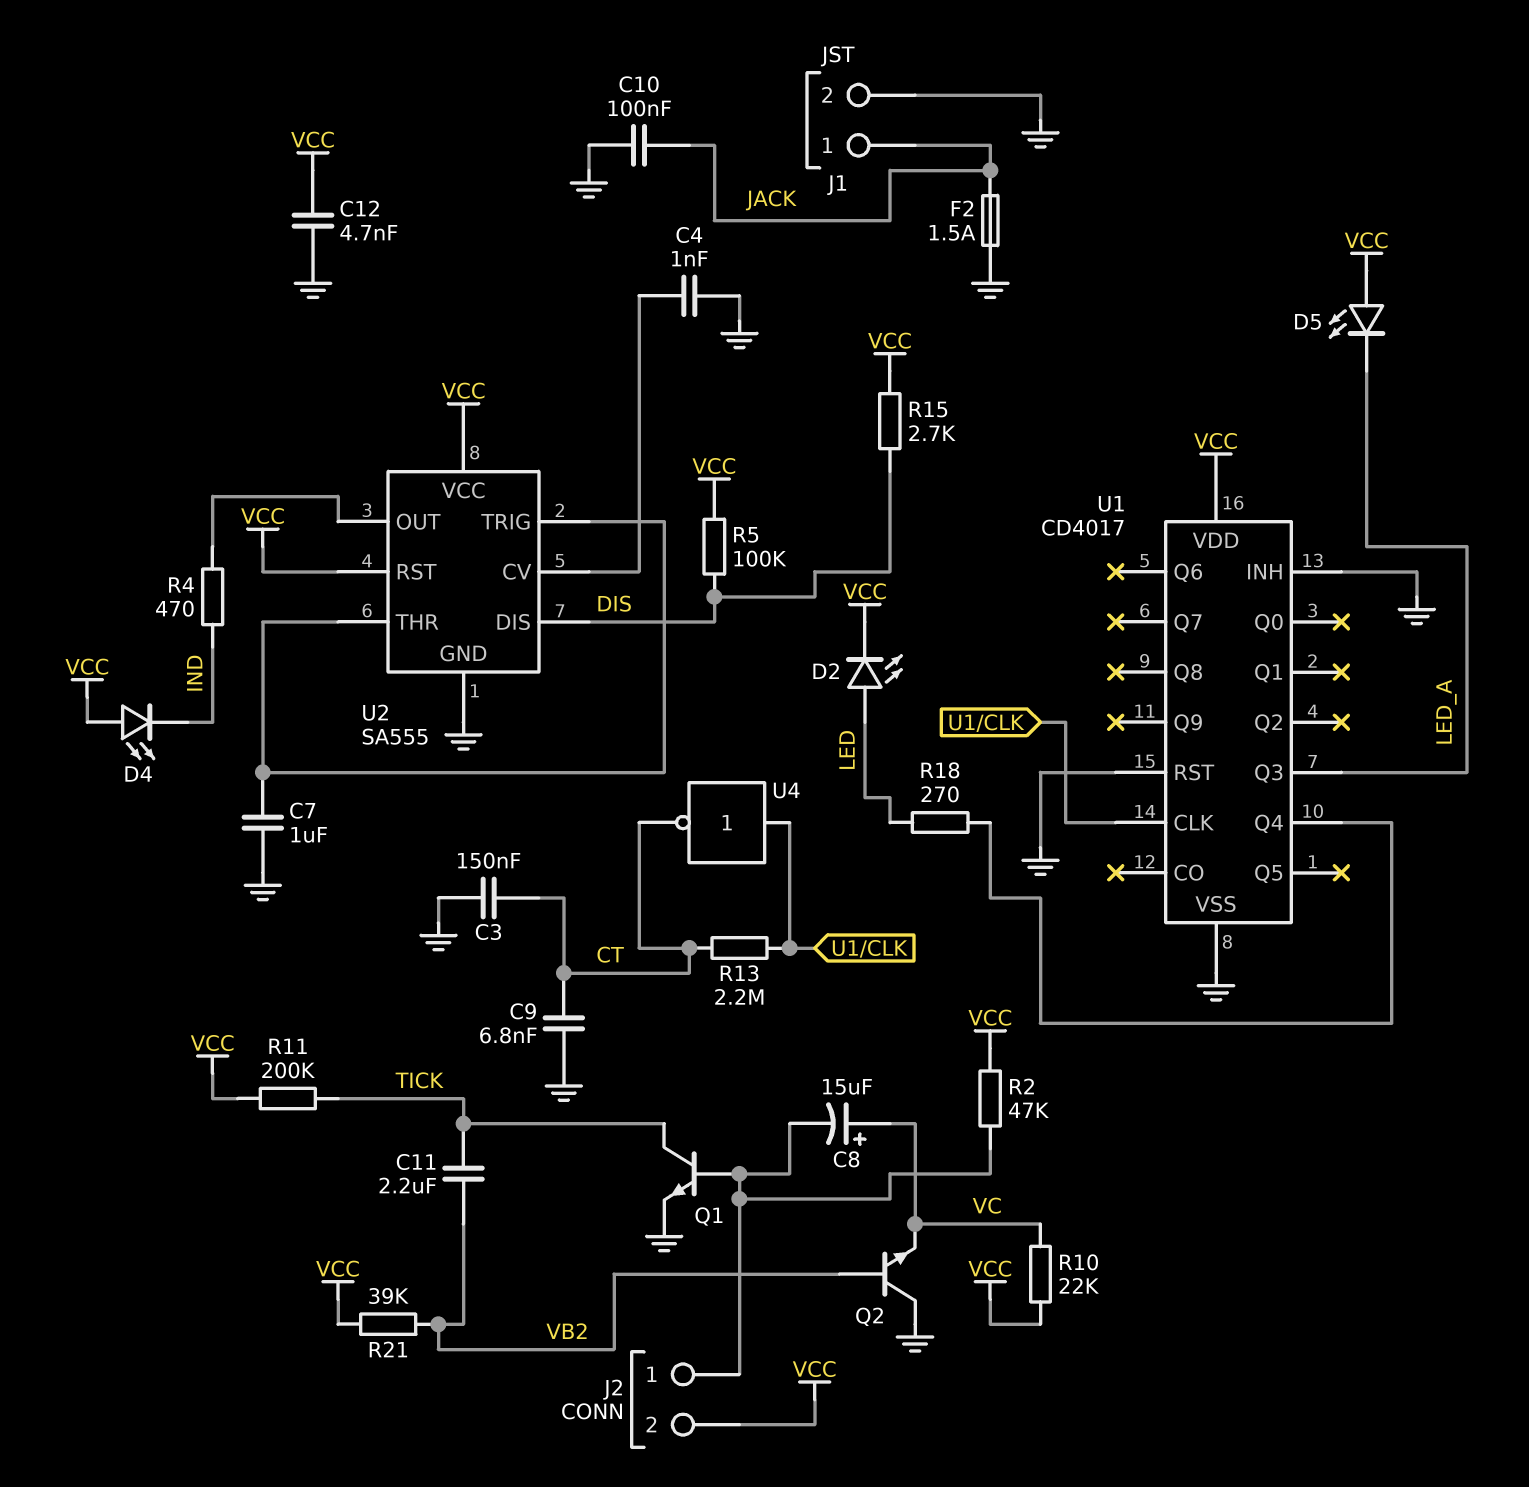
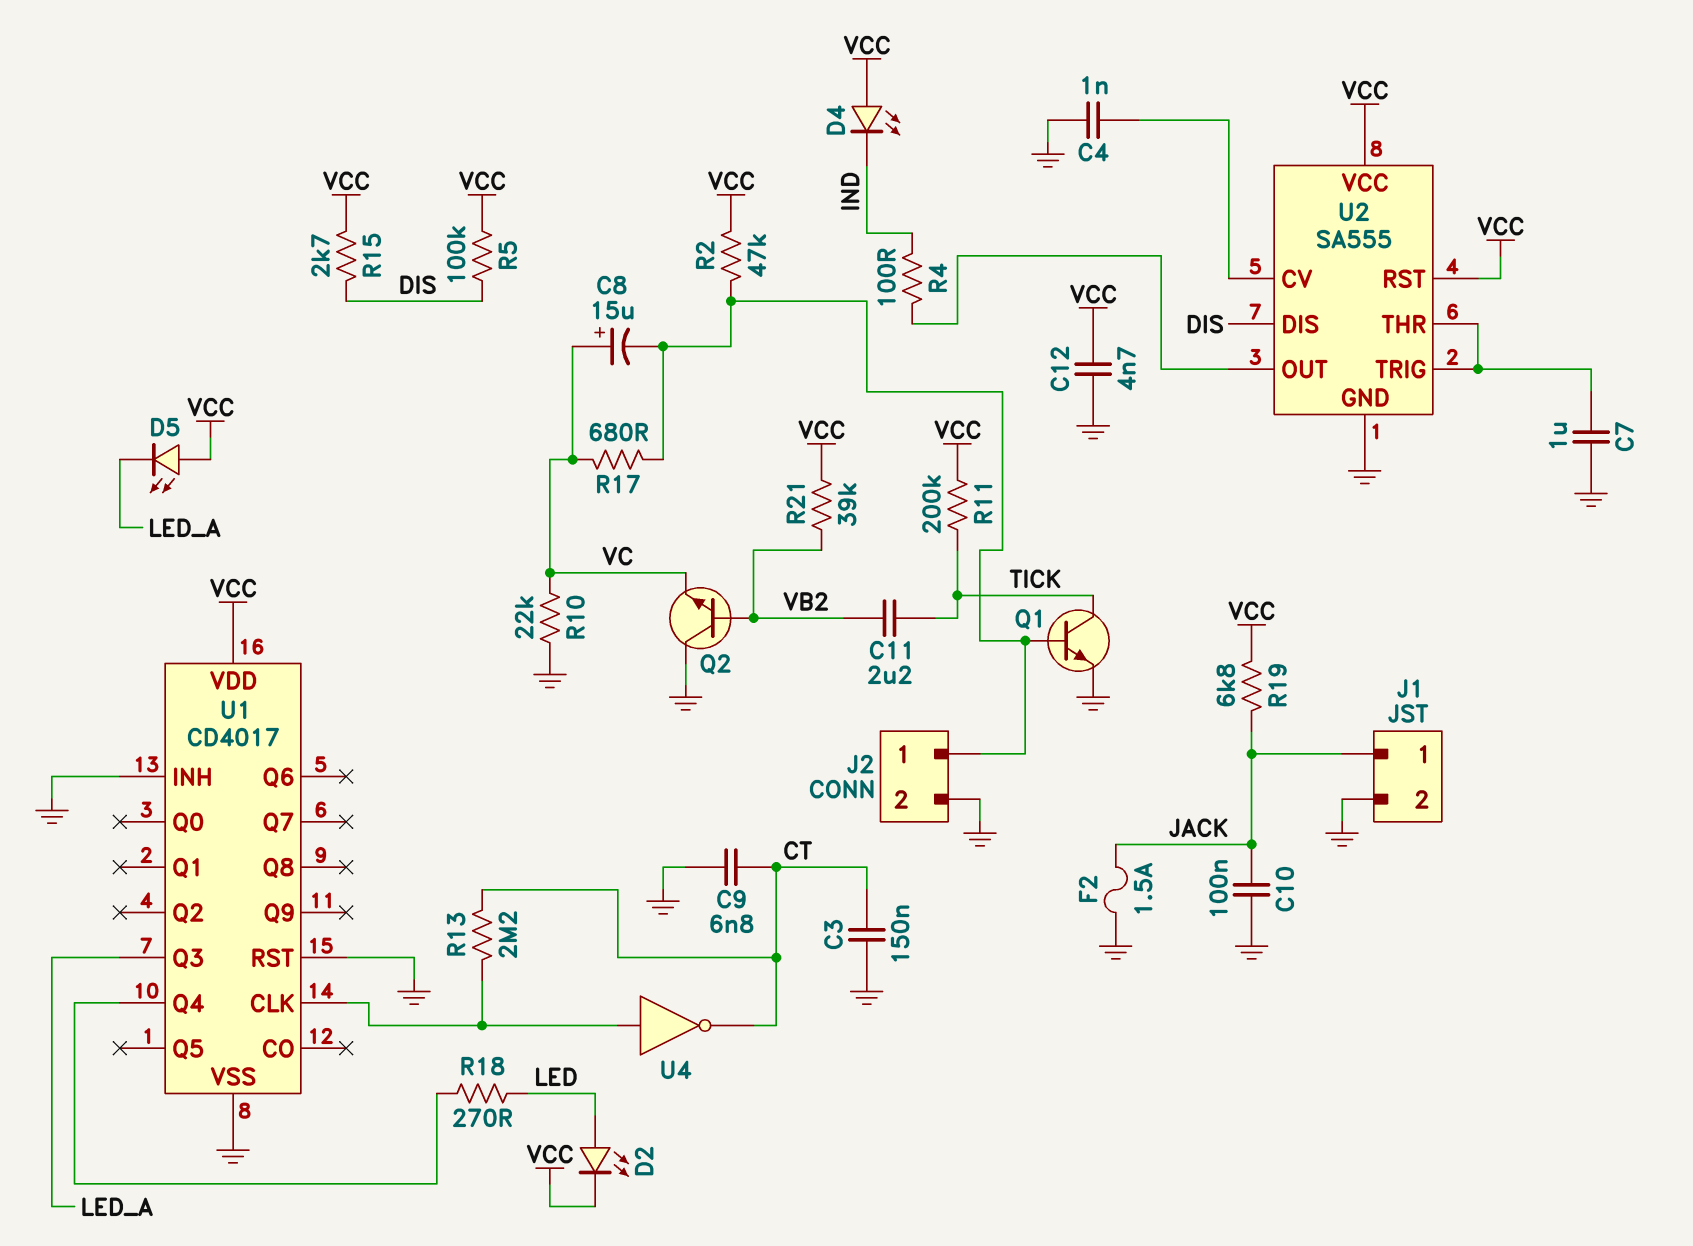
J2 pin 2: VCC -> GND
R4: 470 (IND, U2/OUT) -> 100 (IND, U2/OUT)
R10: 22k (VC, VCC) -> 22k (GND, VC)
R17: none -> 680 (J2/1, VC)
R19: none -> 6.8k (JACK, VCC)

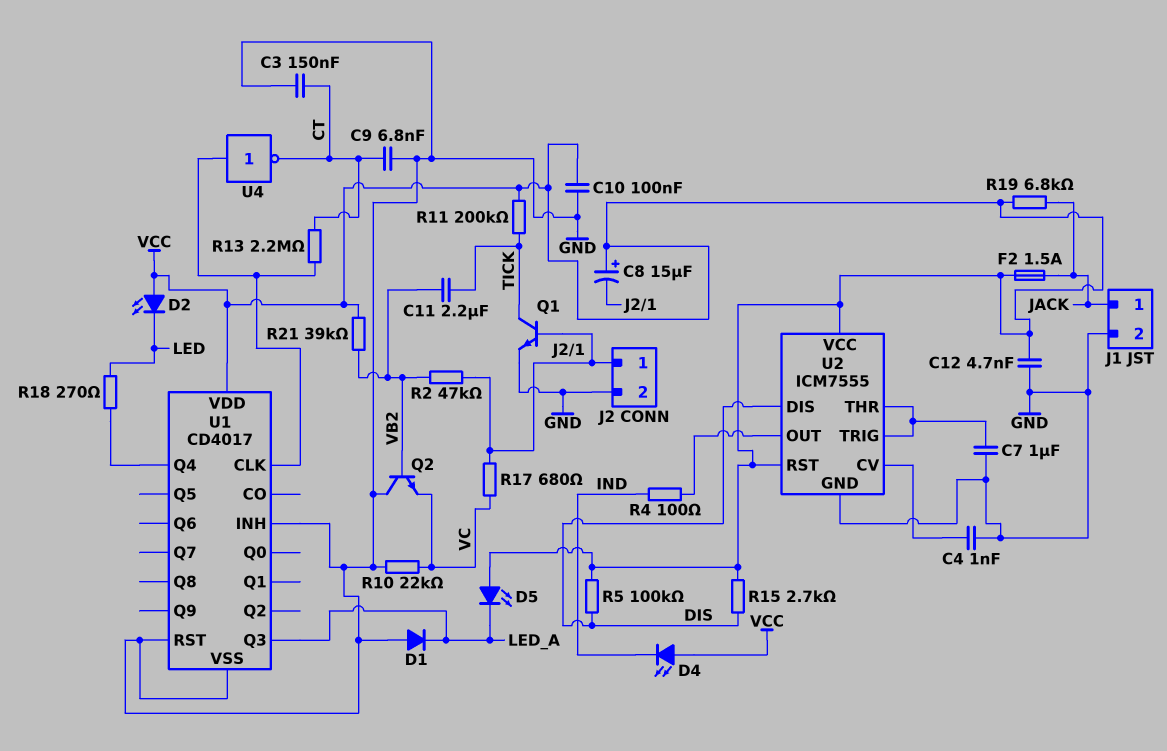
C8: 15uF (plus VC, minus J2/1) -> 15uF (plus VCC, minus J2/1)
C10: 100nF (GND, JACK) -> 100nF (GND, VCC)
D1: none -> diode (A GND, K LED_A)
D2: LED (A LED, K VCC) -> LED (A VCC, K LED)
F2: 1.5A (GND, JACK) -> 1.5A (JACK, VCC)
R2: 47k (J2/1, VCC) -> 47k (J2/1, VB2)
U2: SA555 -> ICM7555

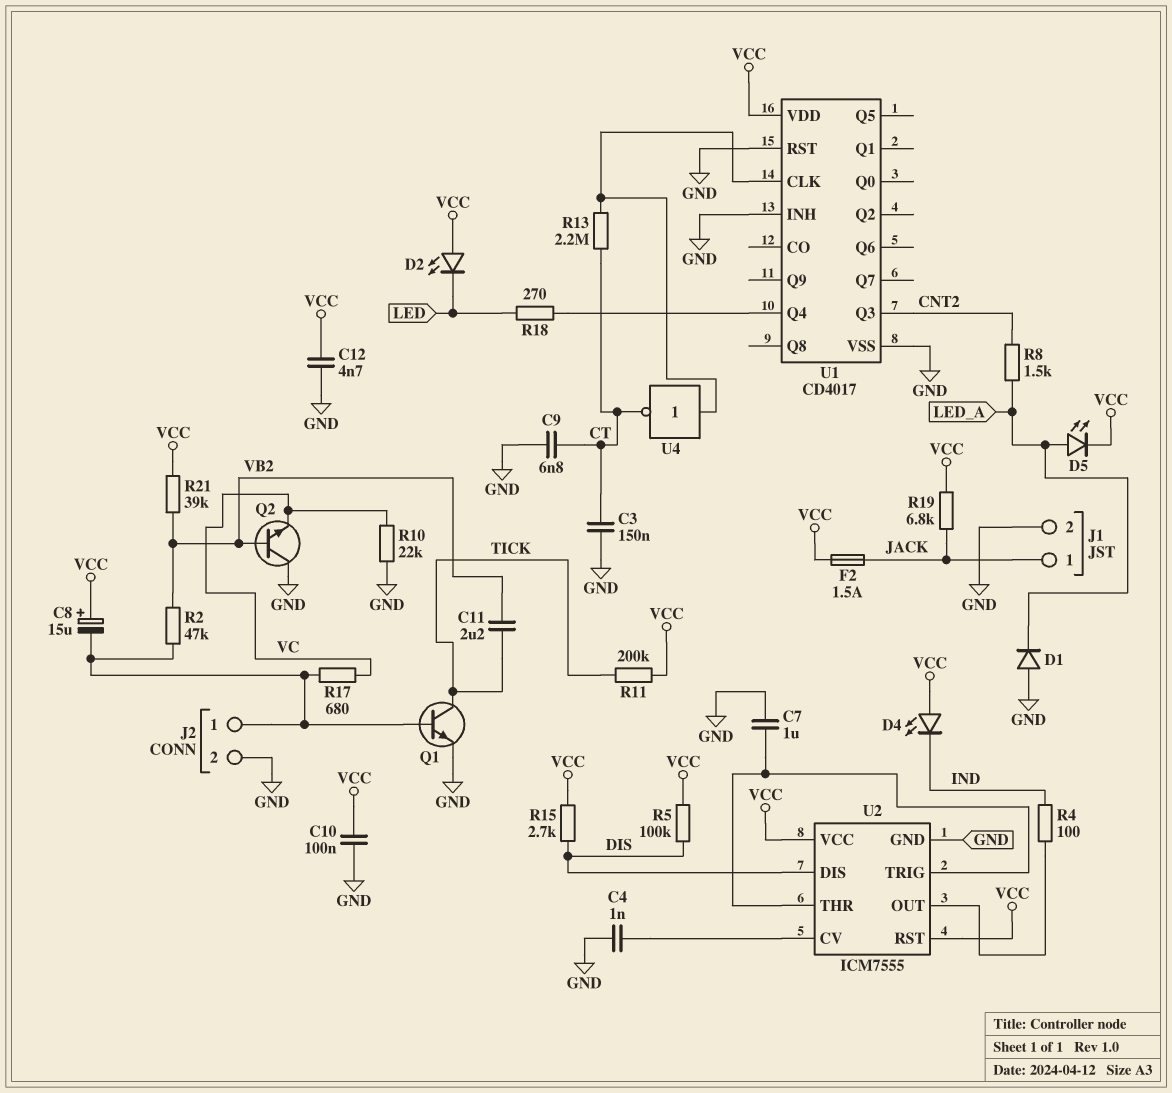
D5: LED (A VCC, K LED_A) -> LED (A LED_A, K VCC)
R8: none -> 1.5k (CNT2, LED_A)
U1 pin Q3: LED_A -> CNT2

